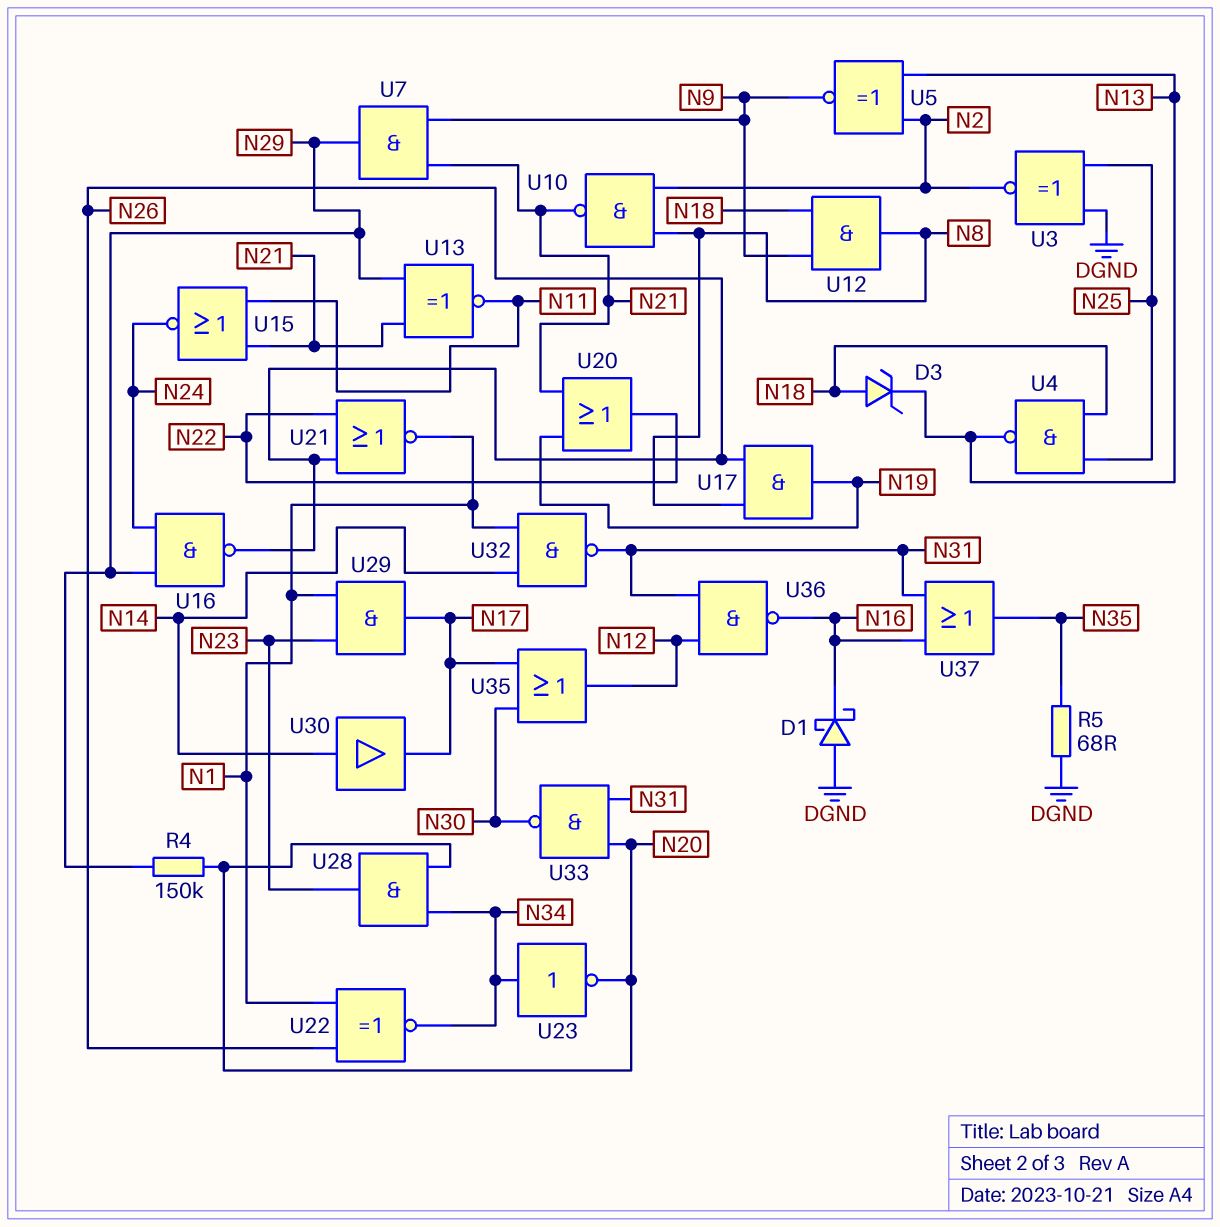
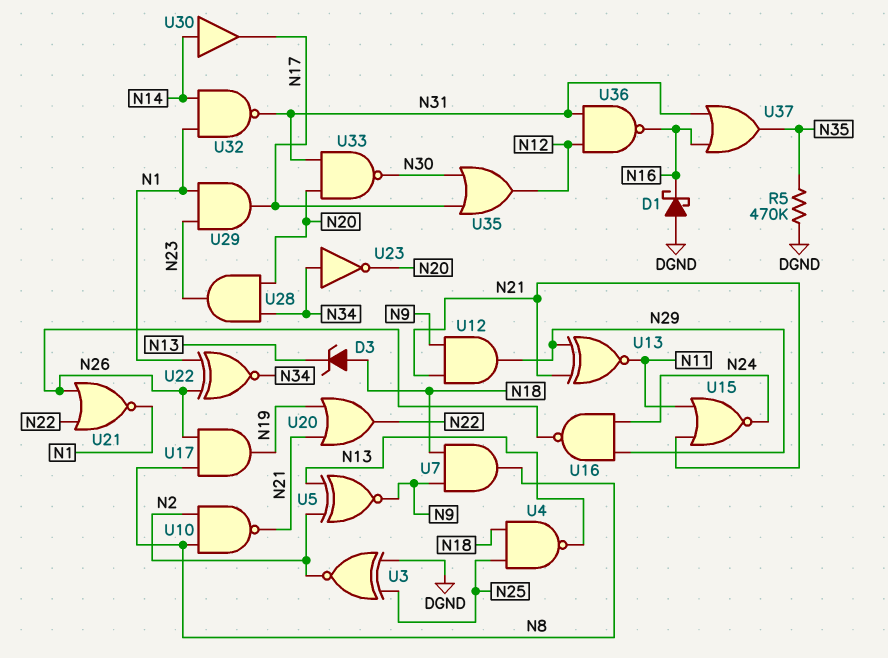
R4: 150k (N20, N29) -> none
R5: 68 (DGND, N35) -> 470k (DGND, N35)
U7: AND (in N9, in N21, out N29) -> AND (in N9, in N18, out N8)
U12: AND (in N9, in N18, out N8) -> AND (in N9, in N21, out N29)

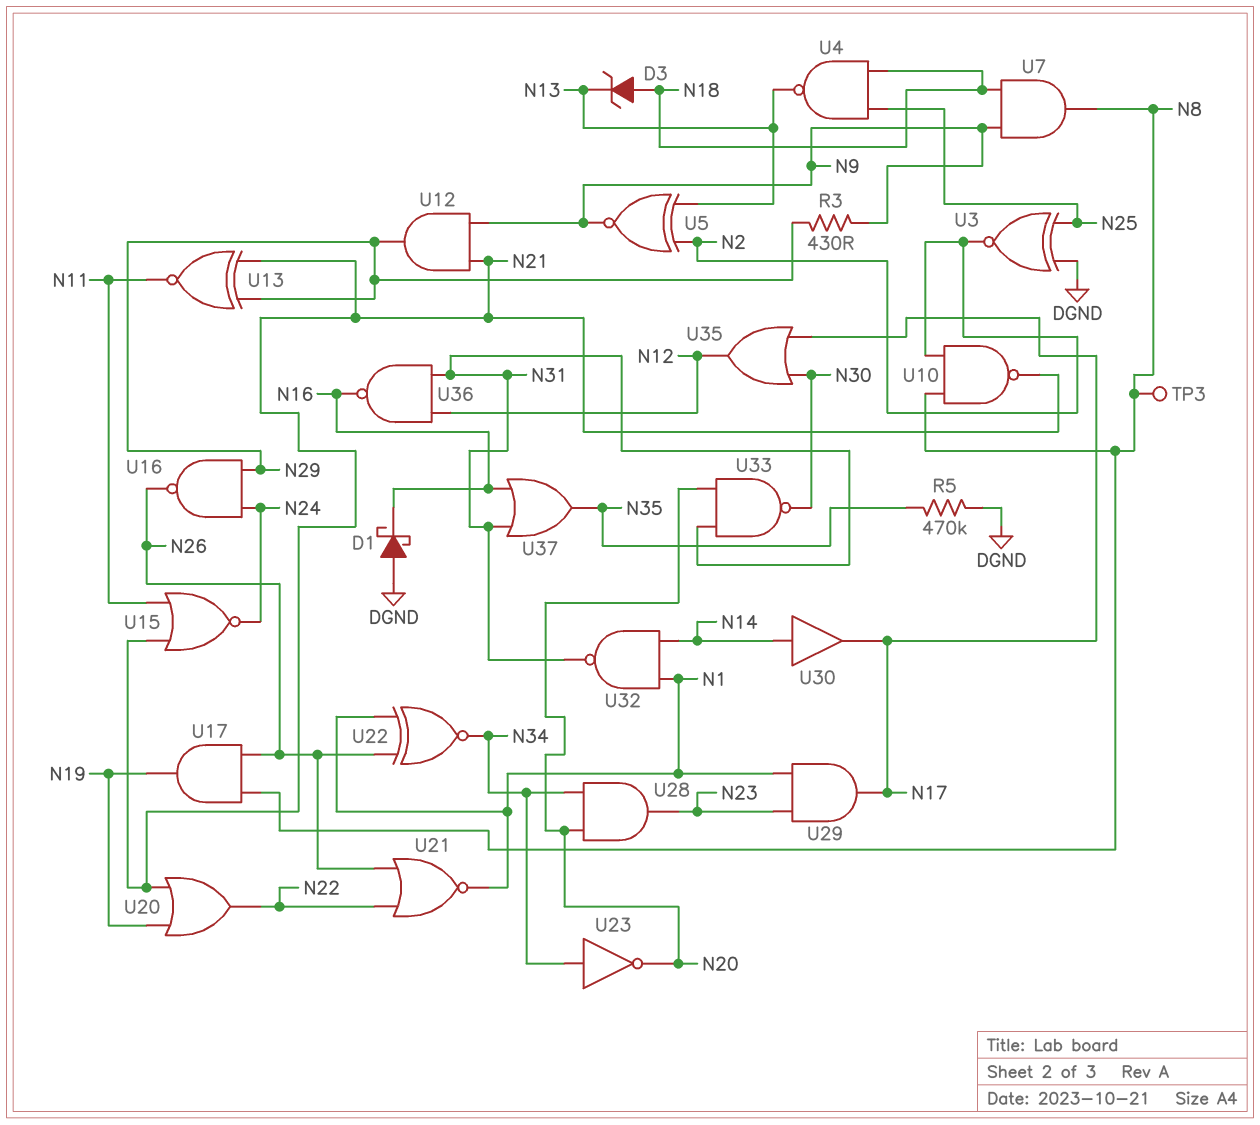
R3: none -> 430 (N9, N29)
TP3: none -> test point (N8)

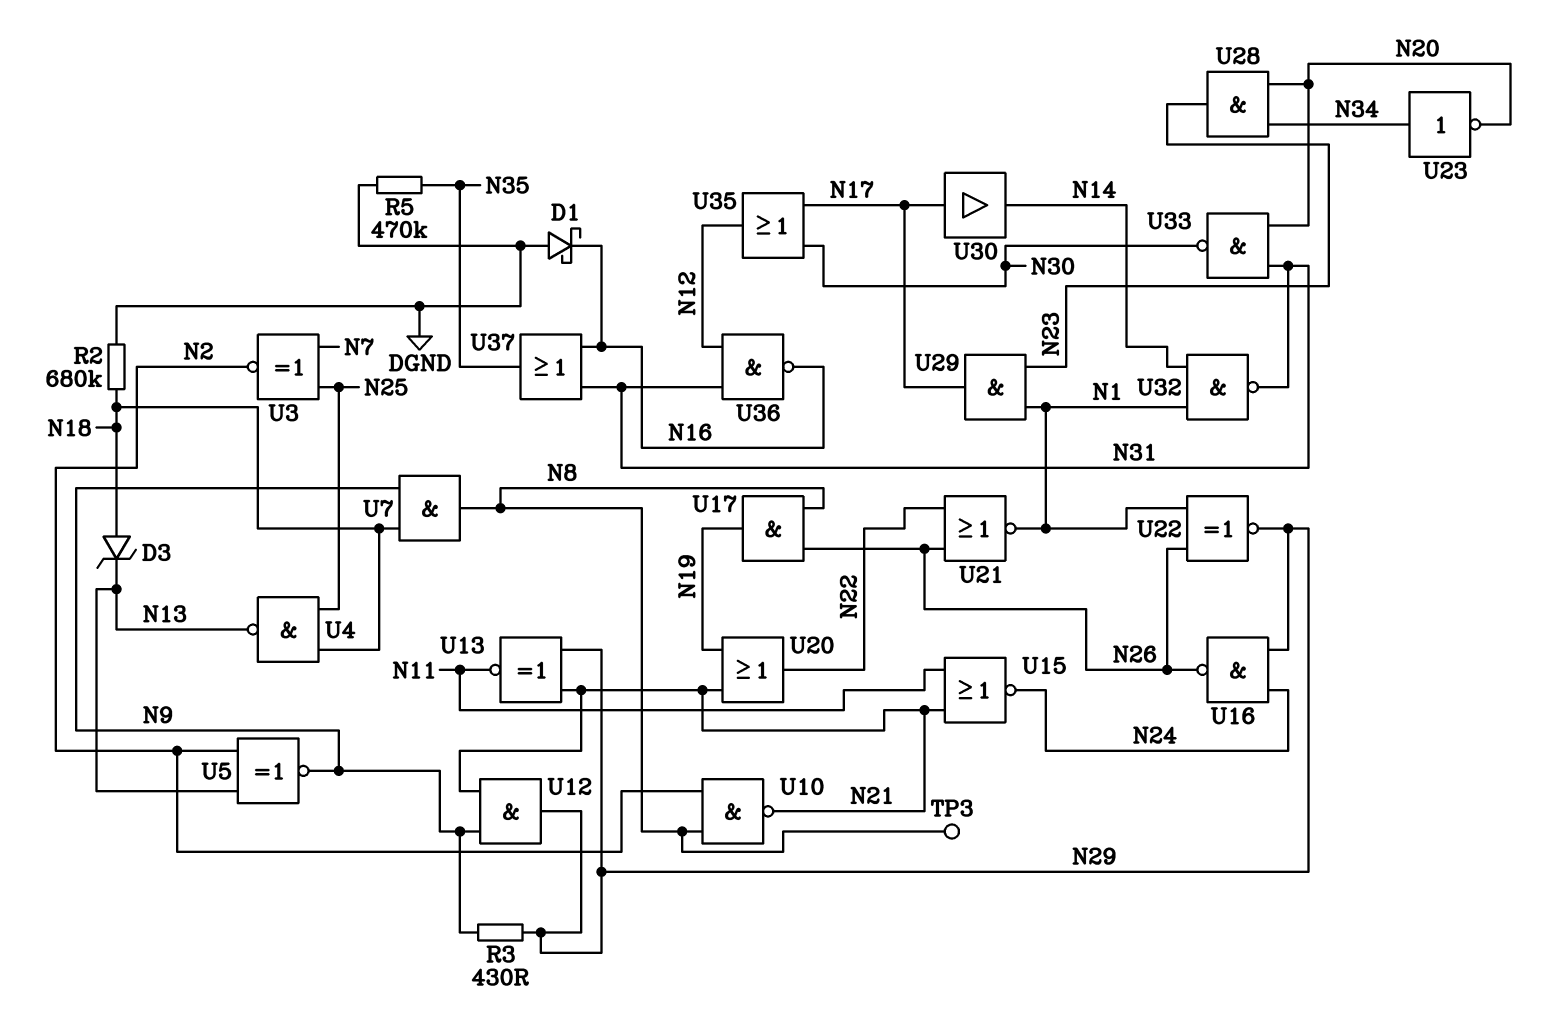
R2: none -> 680k (DGND, N18)
U3: XNOR (in DGND, in N25, out N2) -> XNOR (in N7, in N25, out N2)
U22: XNOR (in N1, in N26, out N34) -> XNOR (in N1, in N26, out N29)
U30: buffer (in N14, out N17) -> buffer (in N17, out N14)

